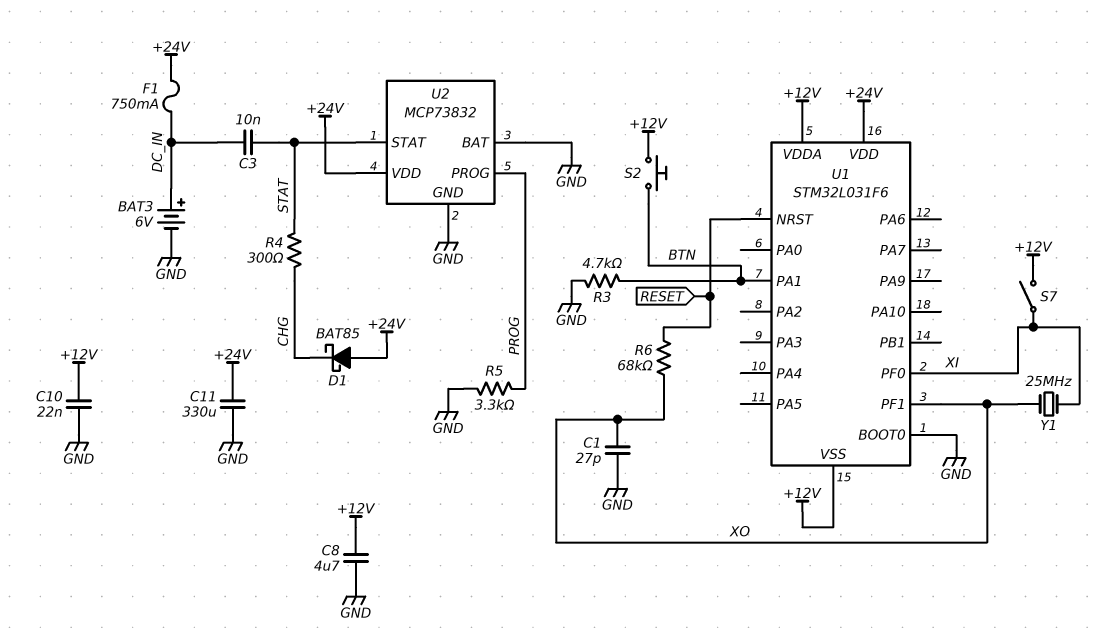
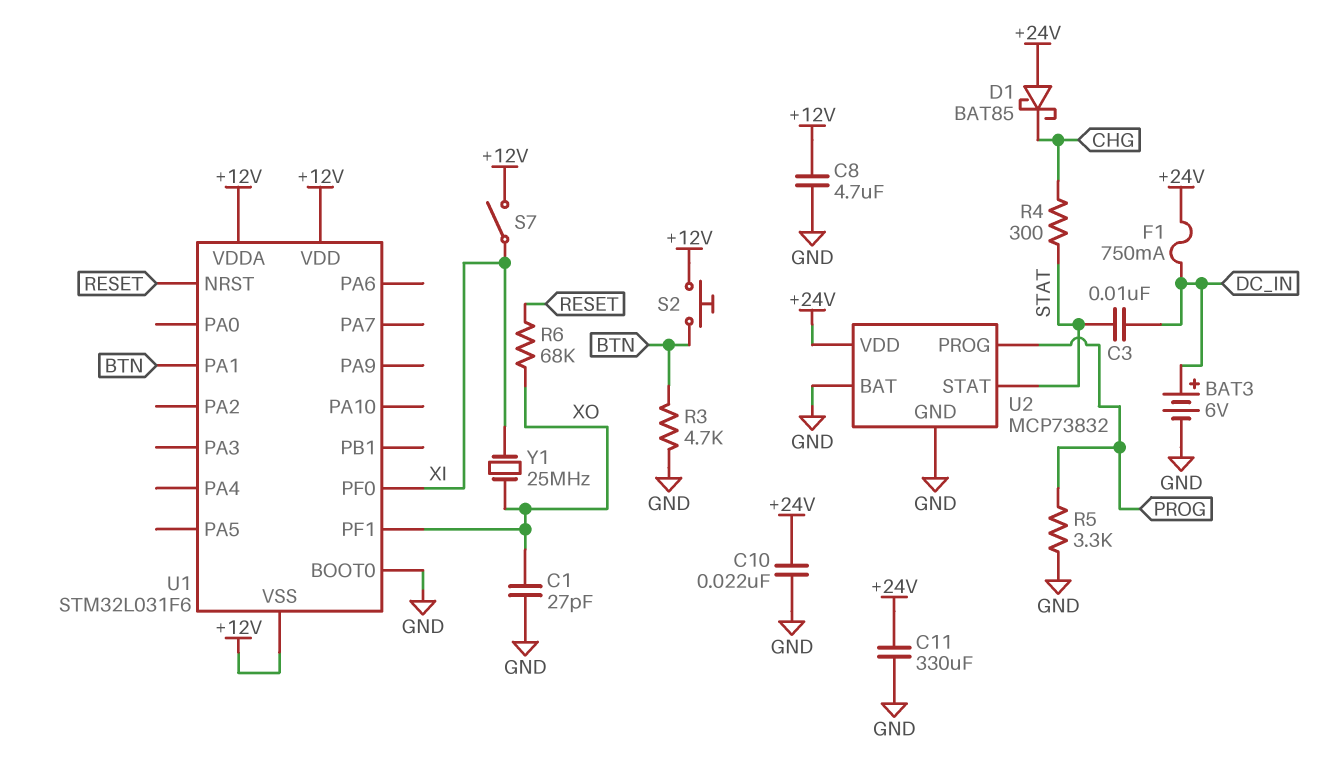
C10: 22nF (+12V, GND) -> 22nF (+24V, GND)
U1 pin VDD: +24V -> +12V

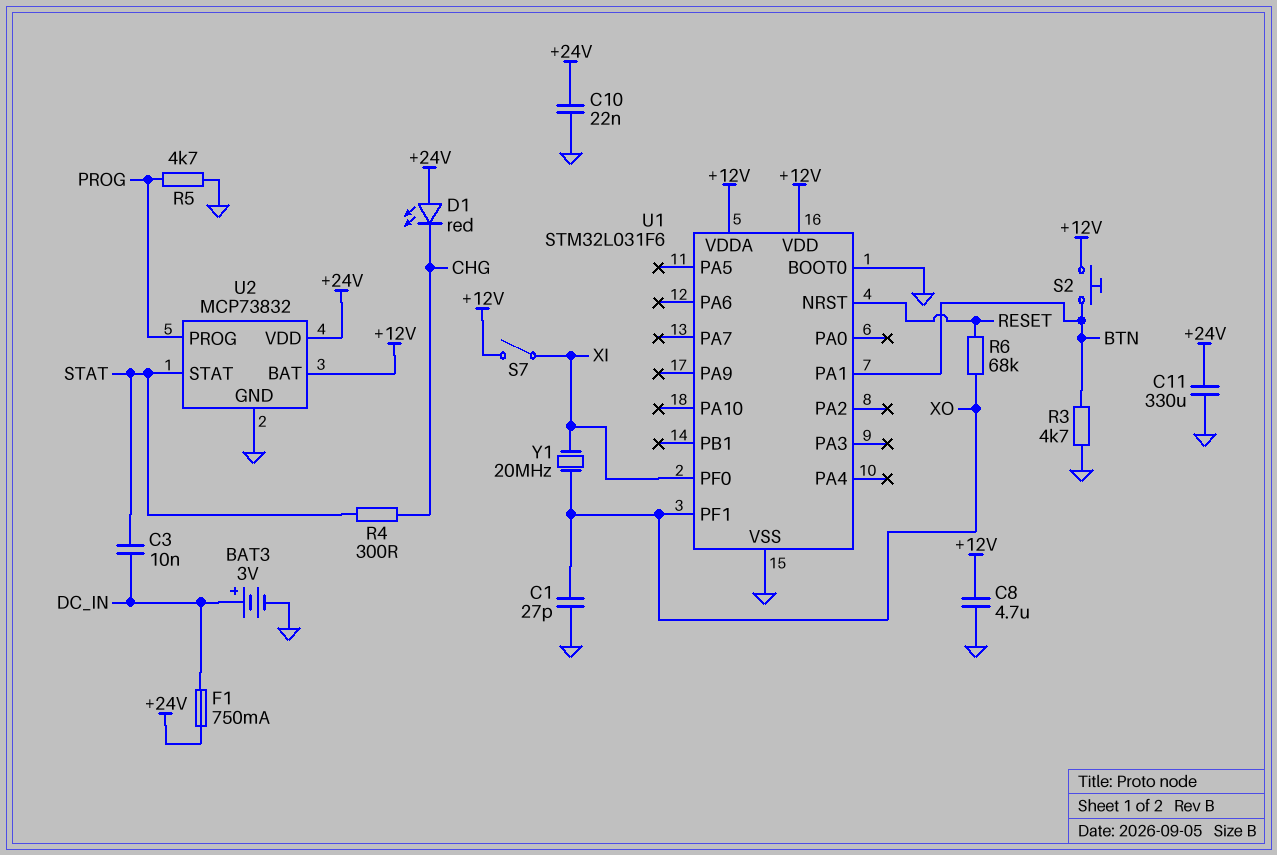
BAT3: 6V (plus DC_IN, minus GND) -> 3V (plus DC_IN, minus GND)
D1: schottky BAT85 (A +24V, K CHG) -> LED red (A +24V, K CHG)
R5: 3.3k (GND, PROG) -> 4.7k (GND, PROG)
U1 pin VSS: +12V -> GND
U2 pin BAT: GND -> +12V
Y1: 25MHz (XI, XO) -> 20MHz (XI, XO)

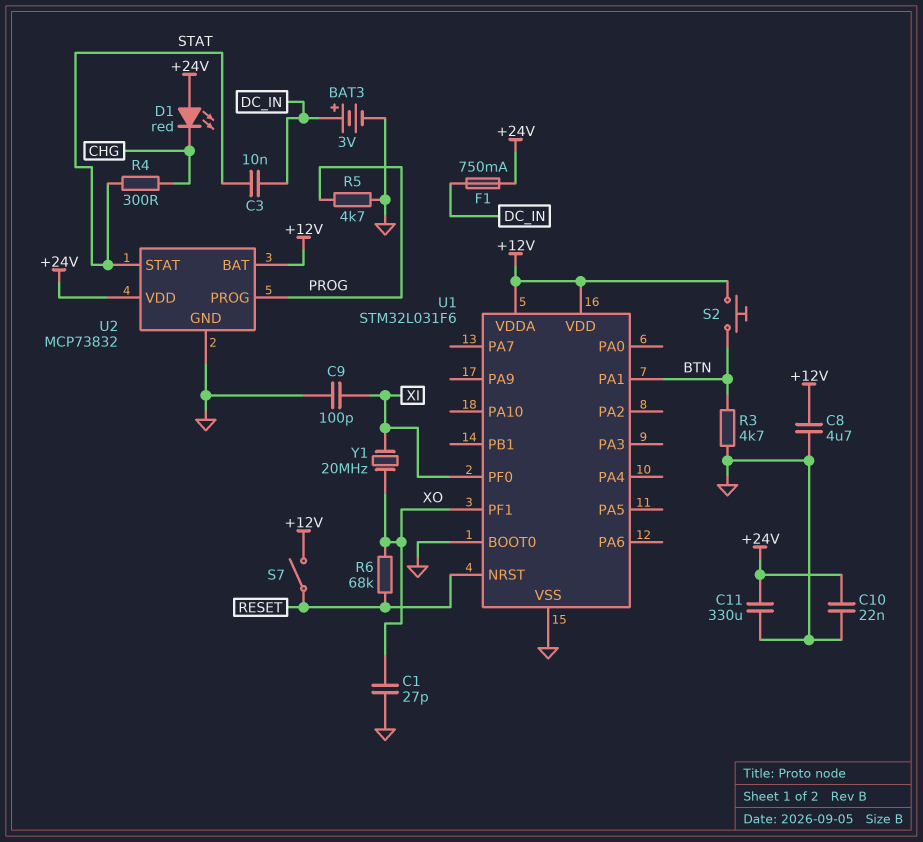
C9: none -> 100pF (GND, XI)
S7: switch (+12V, XI) -> switch (+12V, RESET)

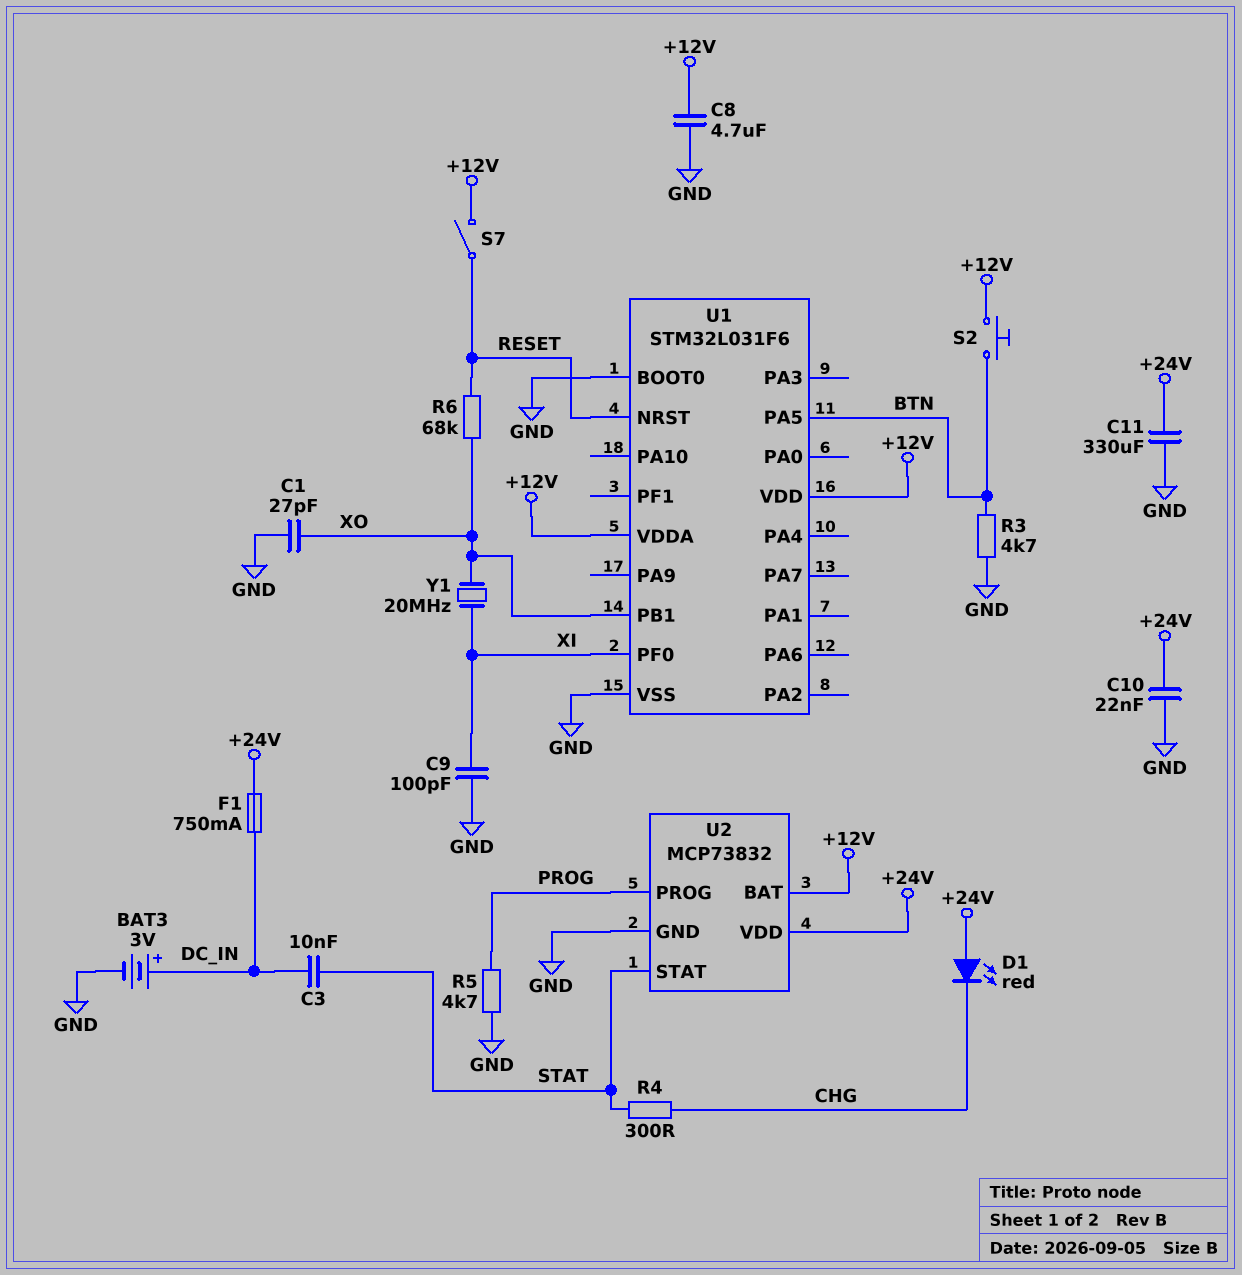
U1 pin PA1: BTN -> none
U1 pin PA5: none -> BTN
U1 pin PB1: none -> XO
U1 pin PF1: XO -> none

